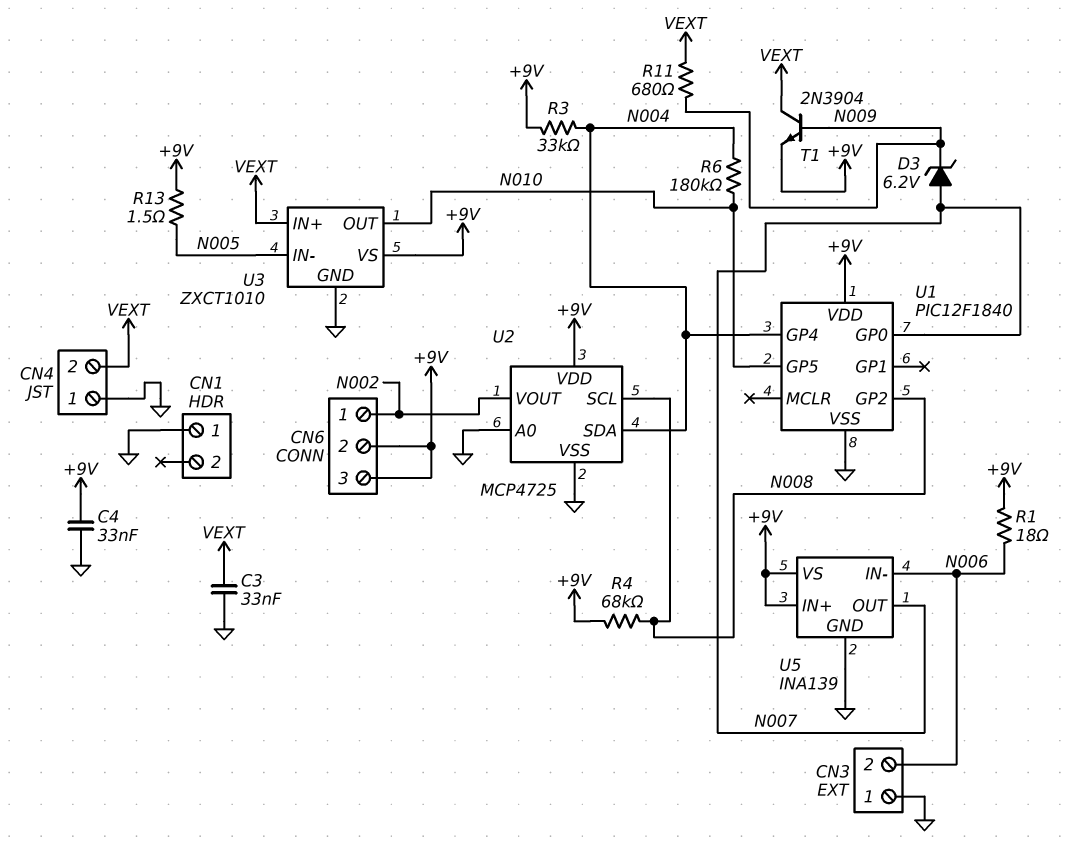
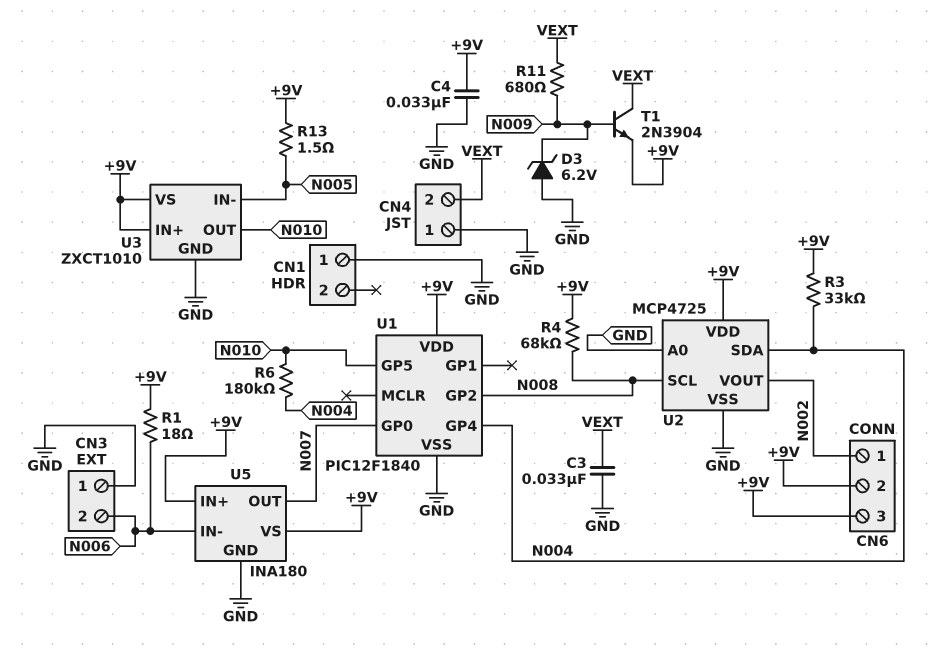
D3: zener 6.2V (A N007, K N009) -> zener 6.2V (A GND, K N009)
U3 pin IN+: VEXT -> +9V
U5: INA139 -> INA180

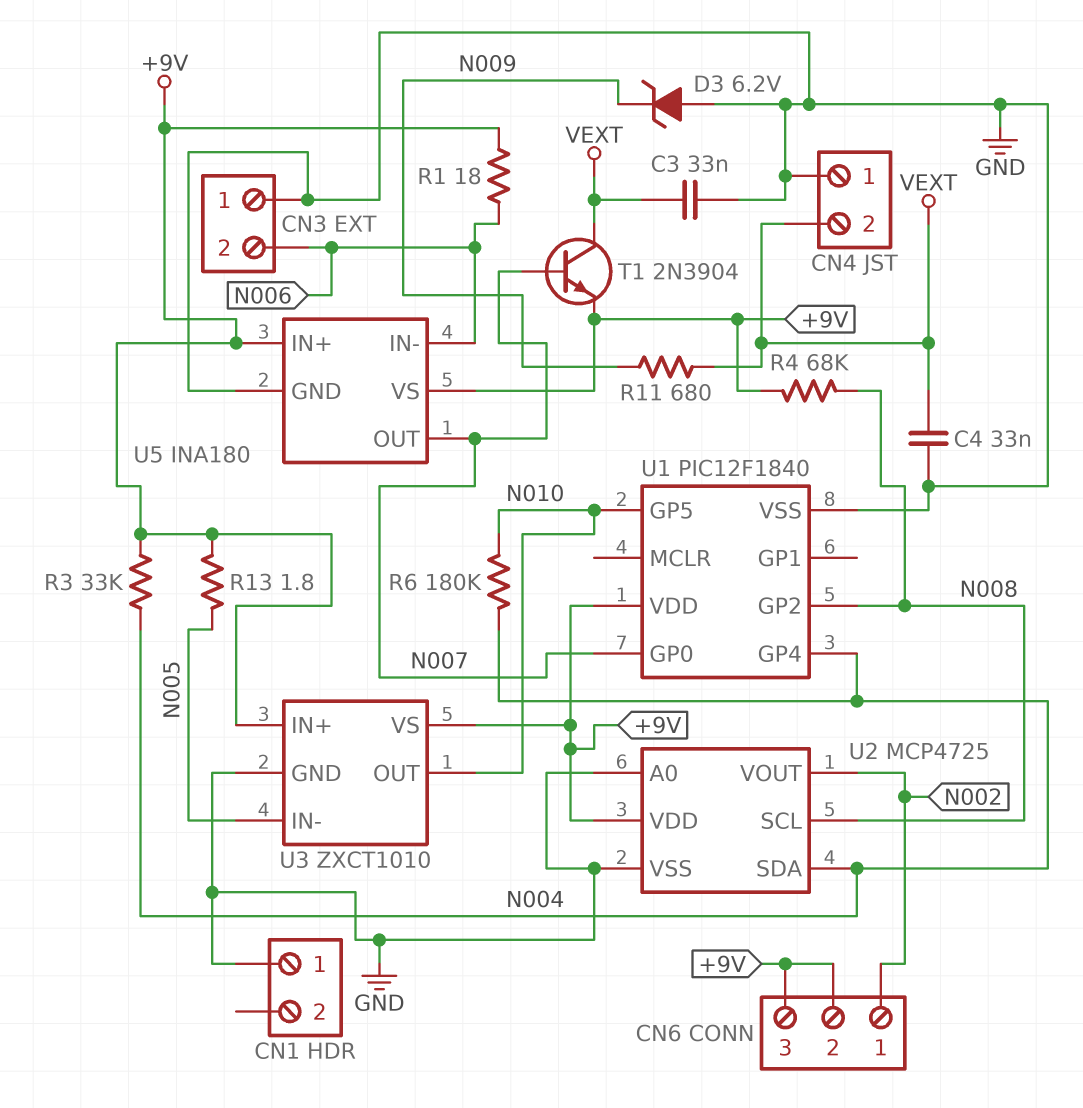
C4: 33nF (+9V, GND) -> 33nF (GND, VEXT)
R13: 1.5 (+9V, N005) -> 1.8 (+9V, N005)
T1: NPN 2N3904 (B N009, C VEXT, E +9V) -> NPN 2N3904 (B N007, C VEXT, E +9V)

